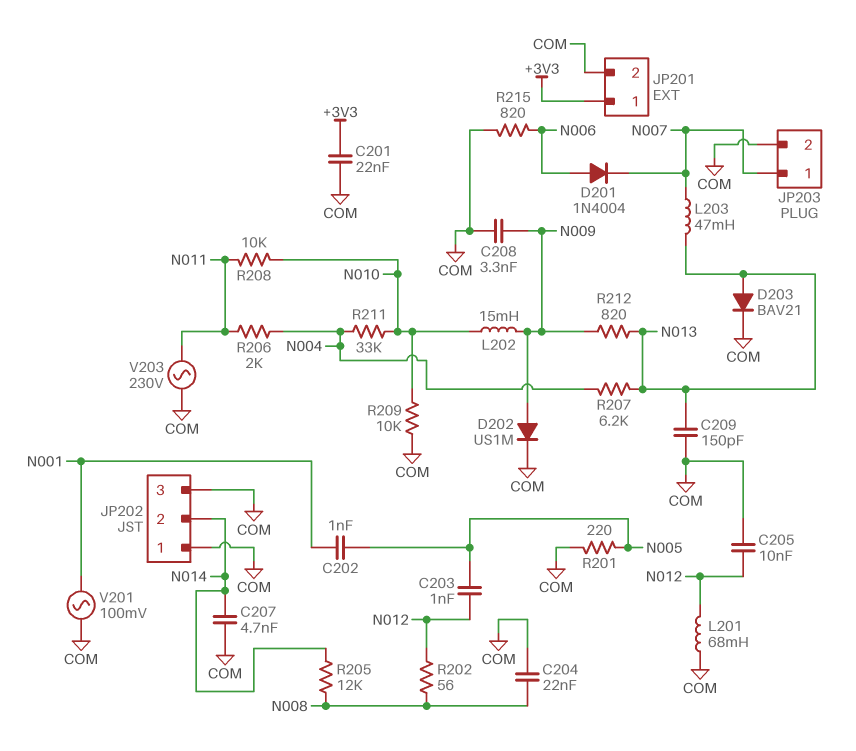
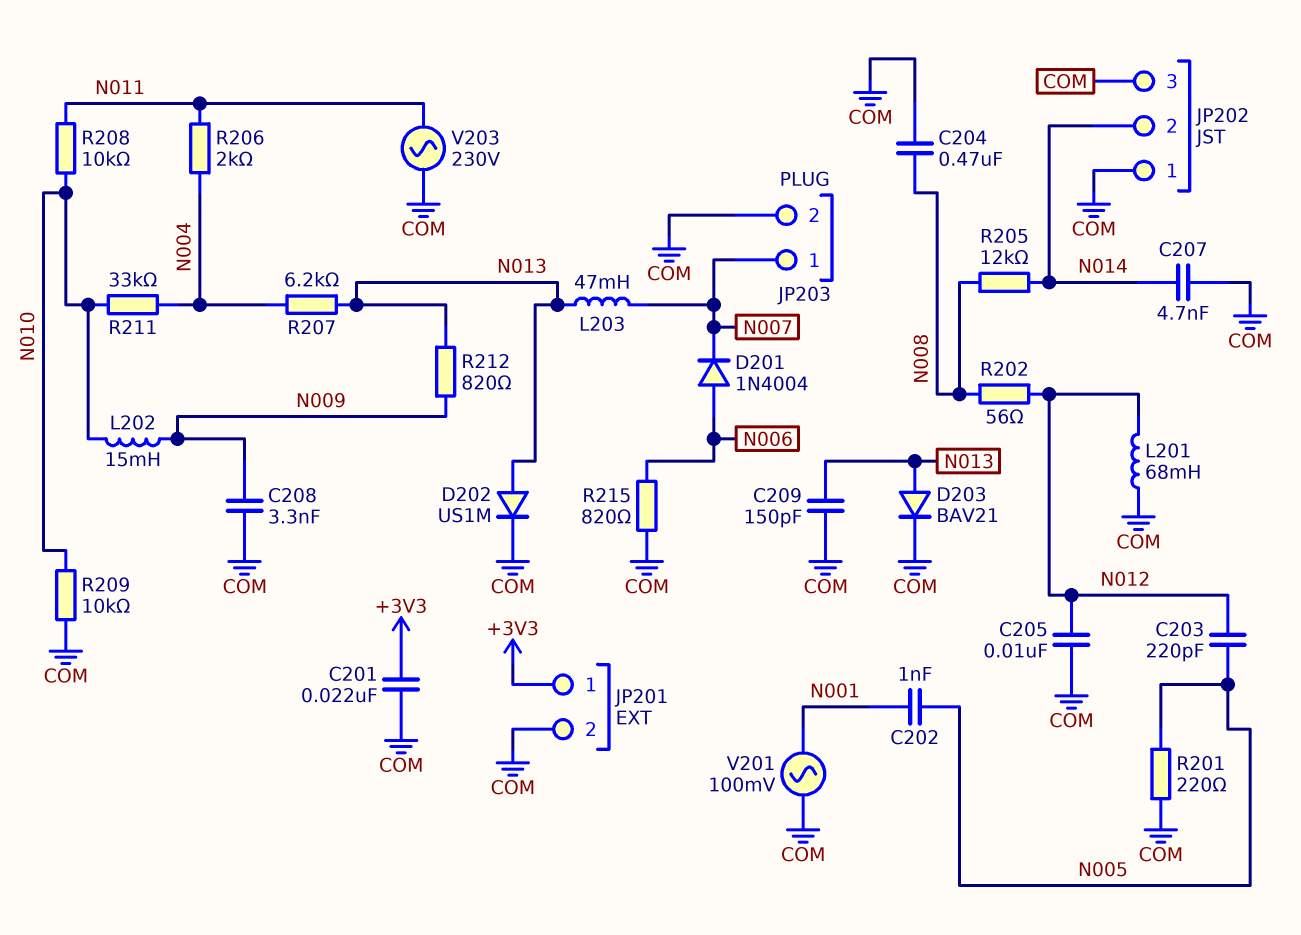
C203: 1nF (N005, N012) -> 220pF (N005, N012)
C204: 22nF (COM, N008) -> 470nF (COM, N008)
D202: diode US1M (A N009, K COM) -> diode US1M (A N013, K COM)

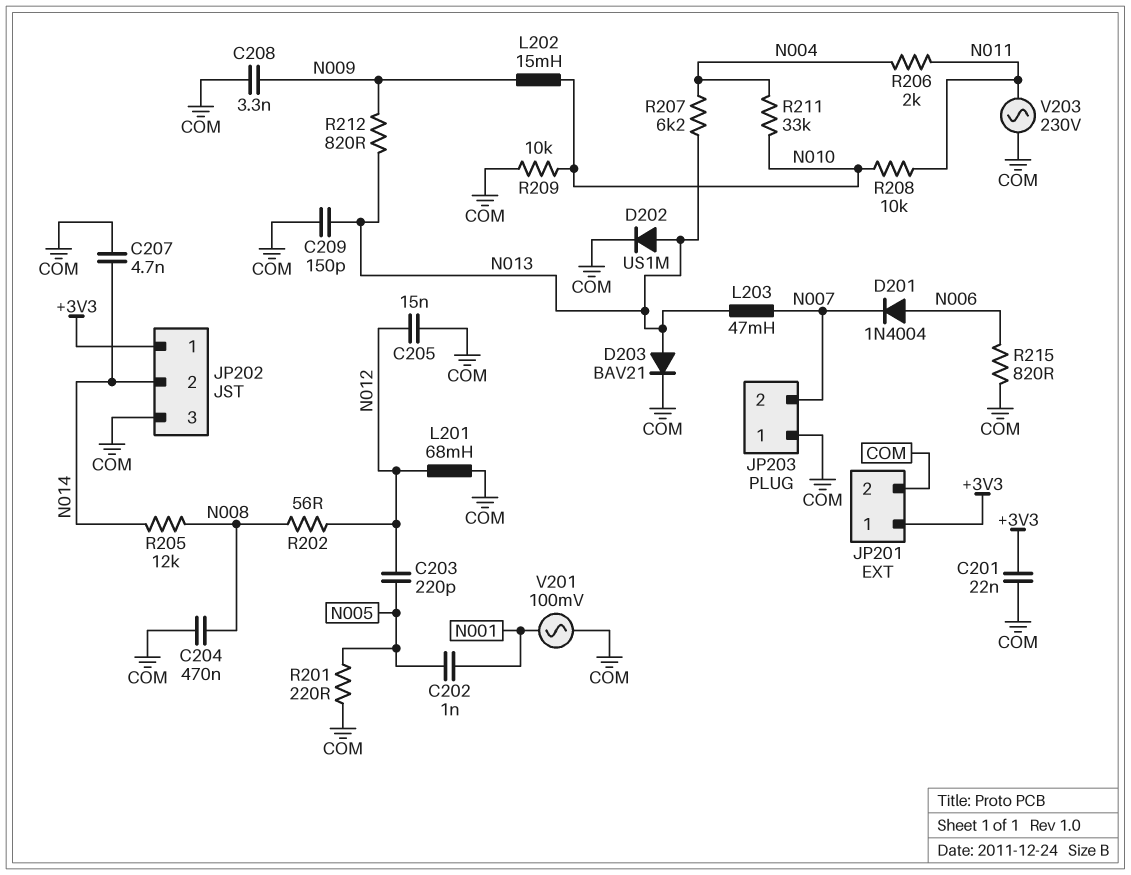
C205: 10nF (COM, N012) -> 15nF (COM, N012)
JP202 pin 1: COM -> +3V3
JP203 pin 1: N007 -> COM
JP203 pin 2: COM -> N007

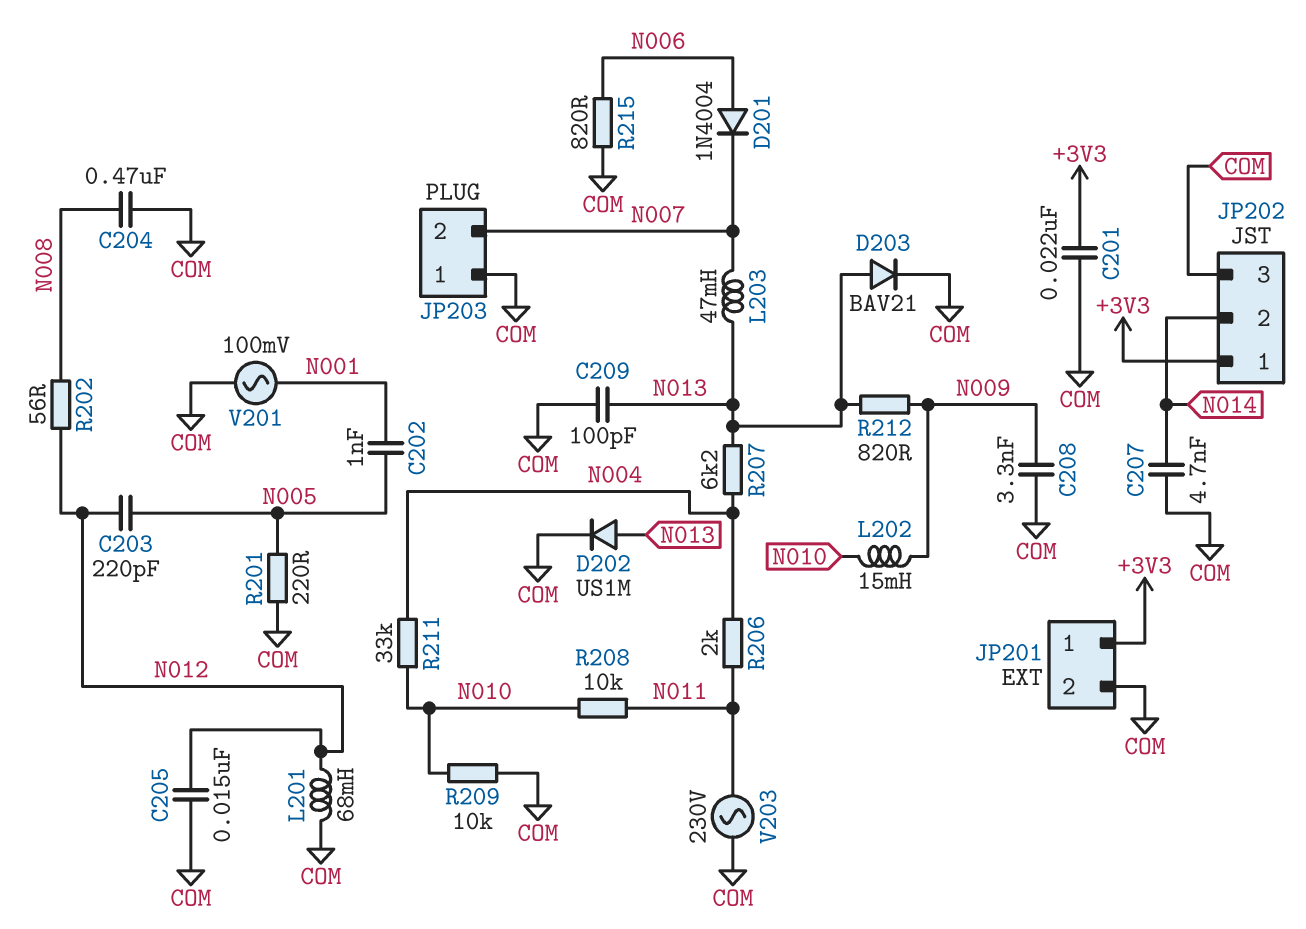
C209: 150pF (COM, N013) -> 100pF (COM, N013)
R205: 12k (N008, N014) -> none

